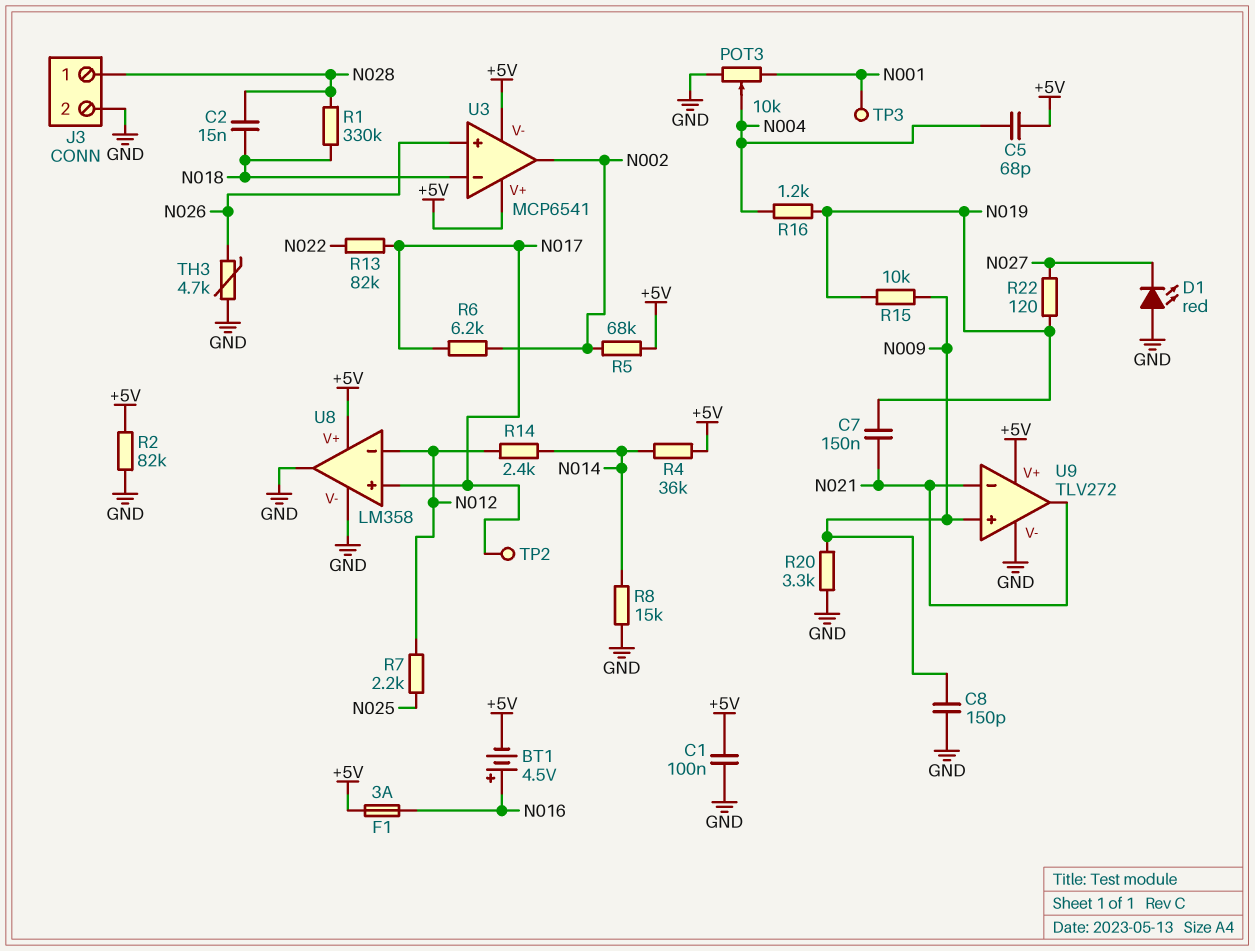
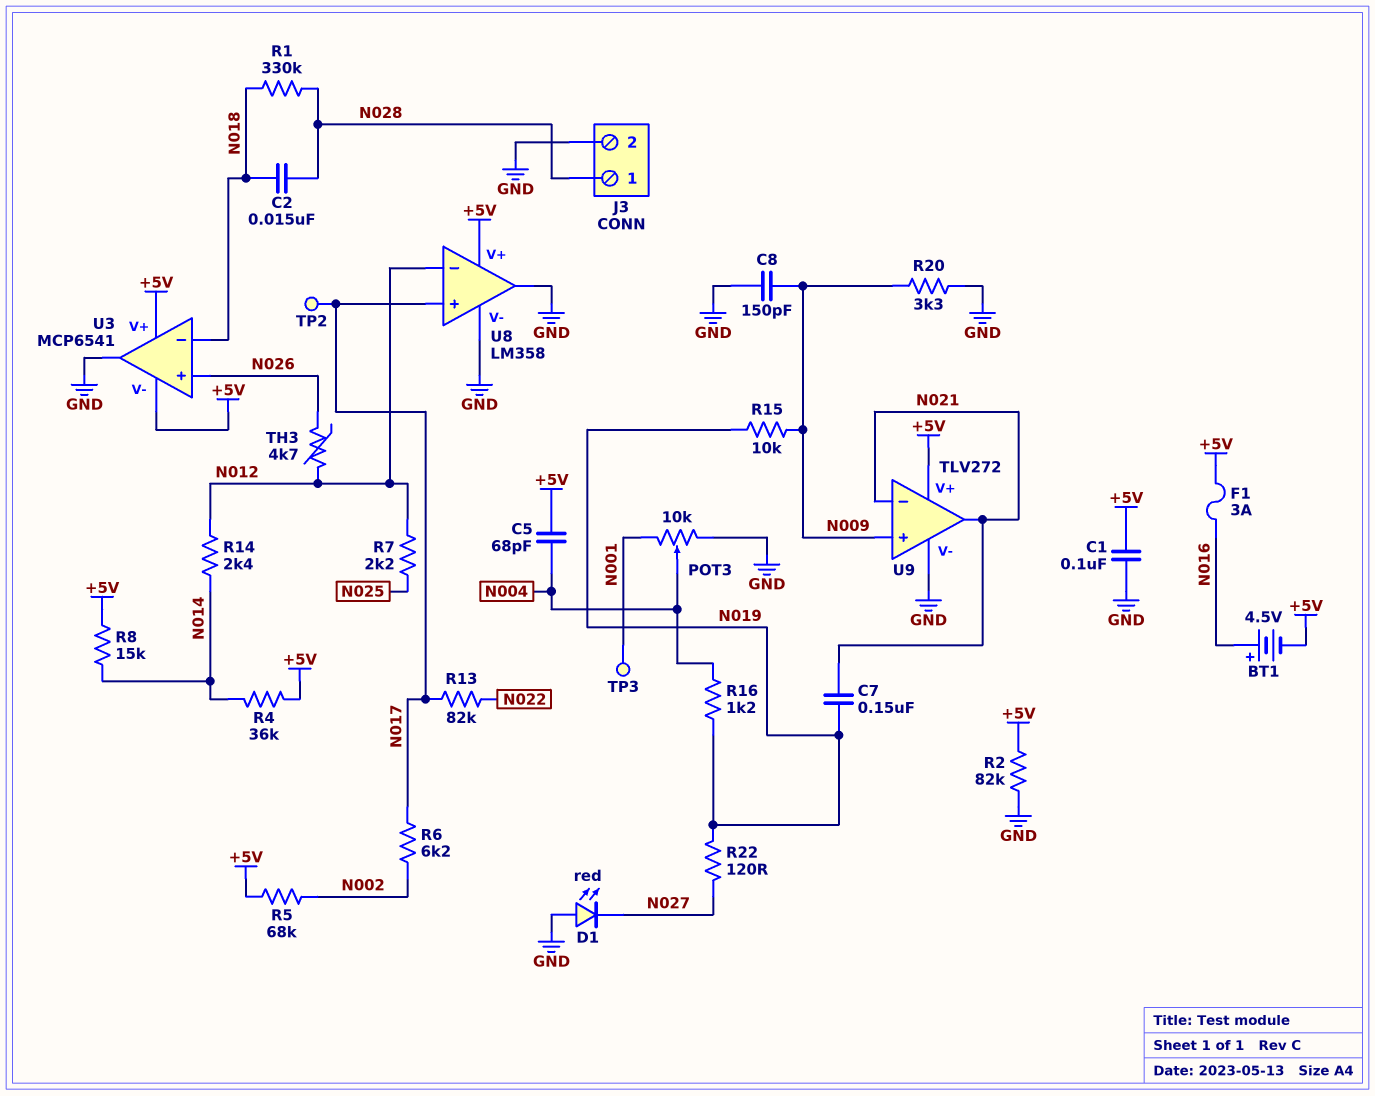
R8: 15k (GND, N014) -> 15k (+5V, N014)
TH3: 4.7k (GND, N026) -> 4.7k (N012, N026)
U3 pin out: N002 -> GND

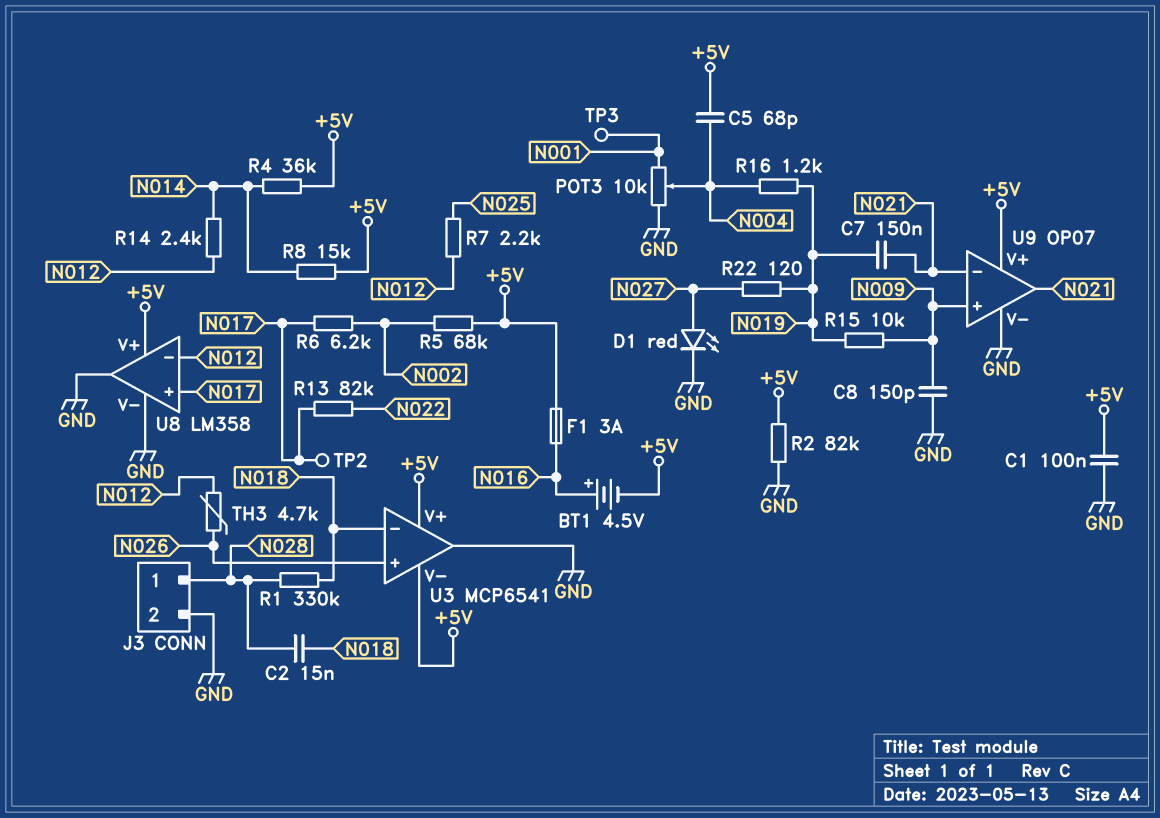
D1: LED red (A GND, K N027) -> LED red (A N027, K GND)
R20: 3.3k (GND, N009) -> none
U9: TLV272 -> OP07

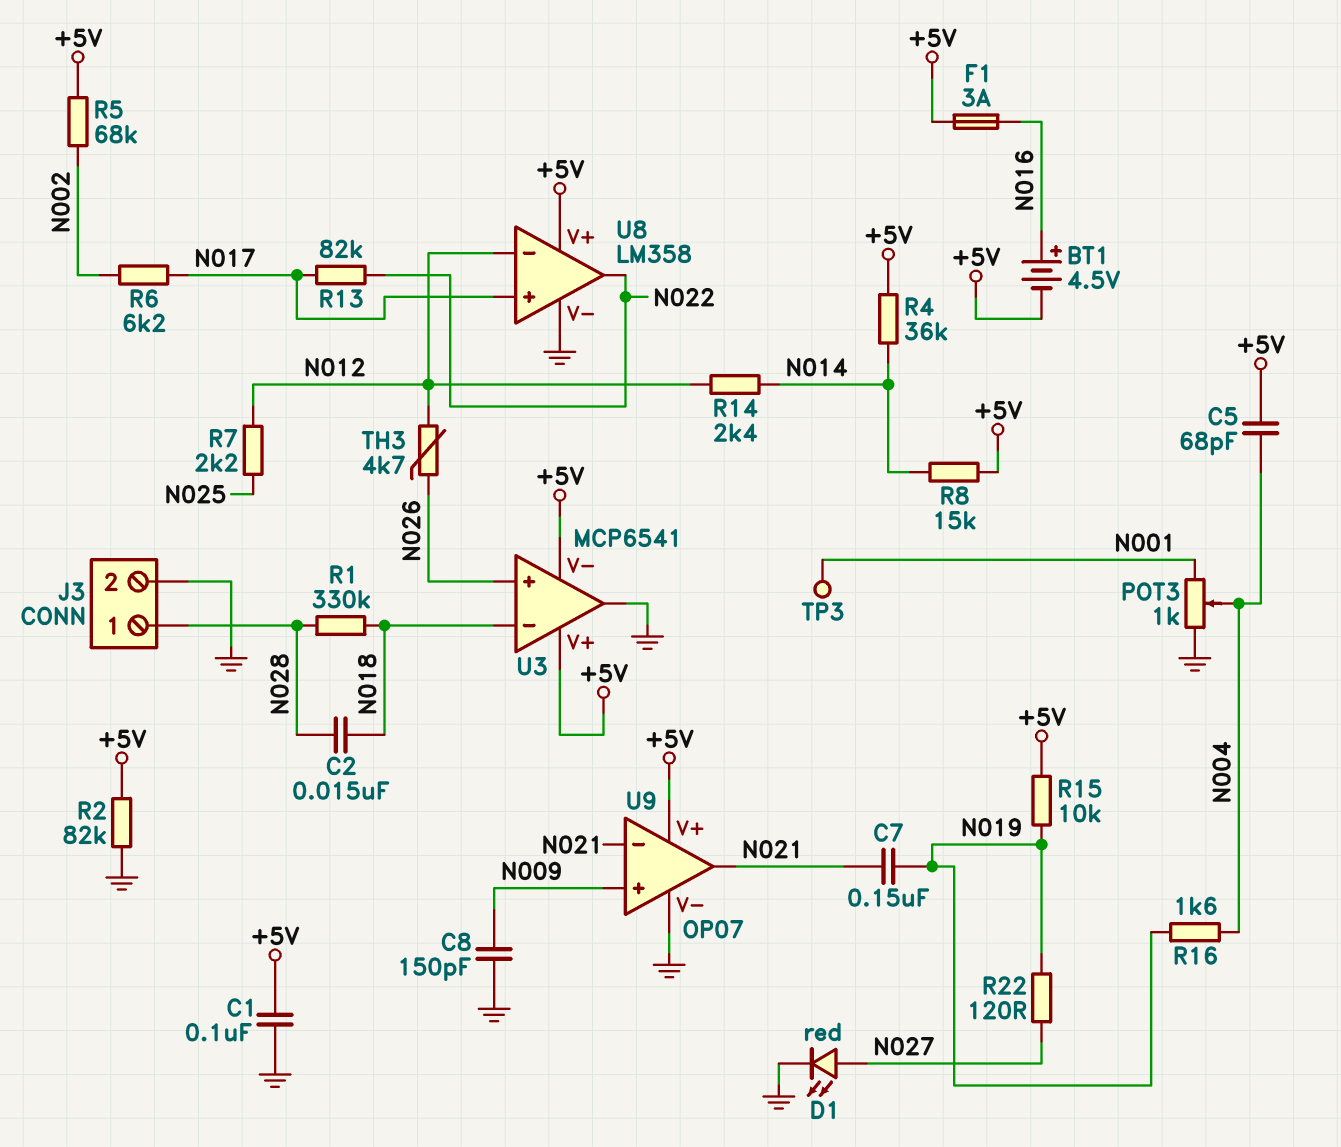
POT3: 10k (GND, N001, wiper N004) -> 1k (GND, N001, wiper N004)
R15: 10k (N009, N019) -> 10k (+5V, N019)
R16: 1.2k (N004, N019) -> 1.6k (N004, N019)
TP2: test point (N017) -> none
U8 pin out: GND -> N022

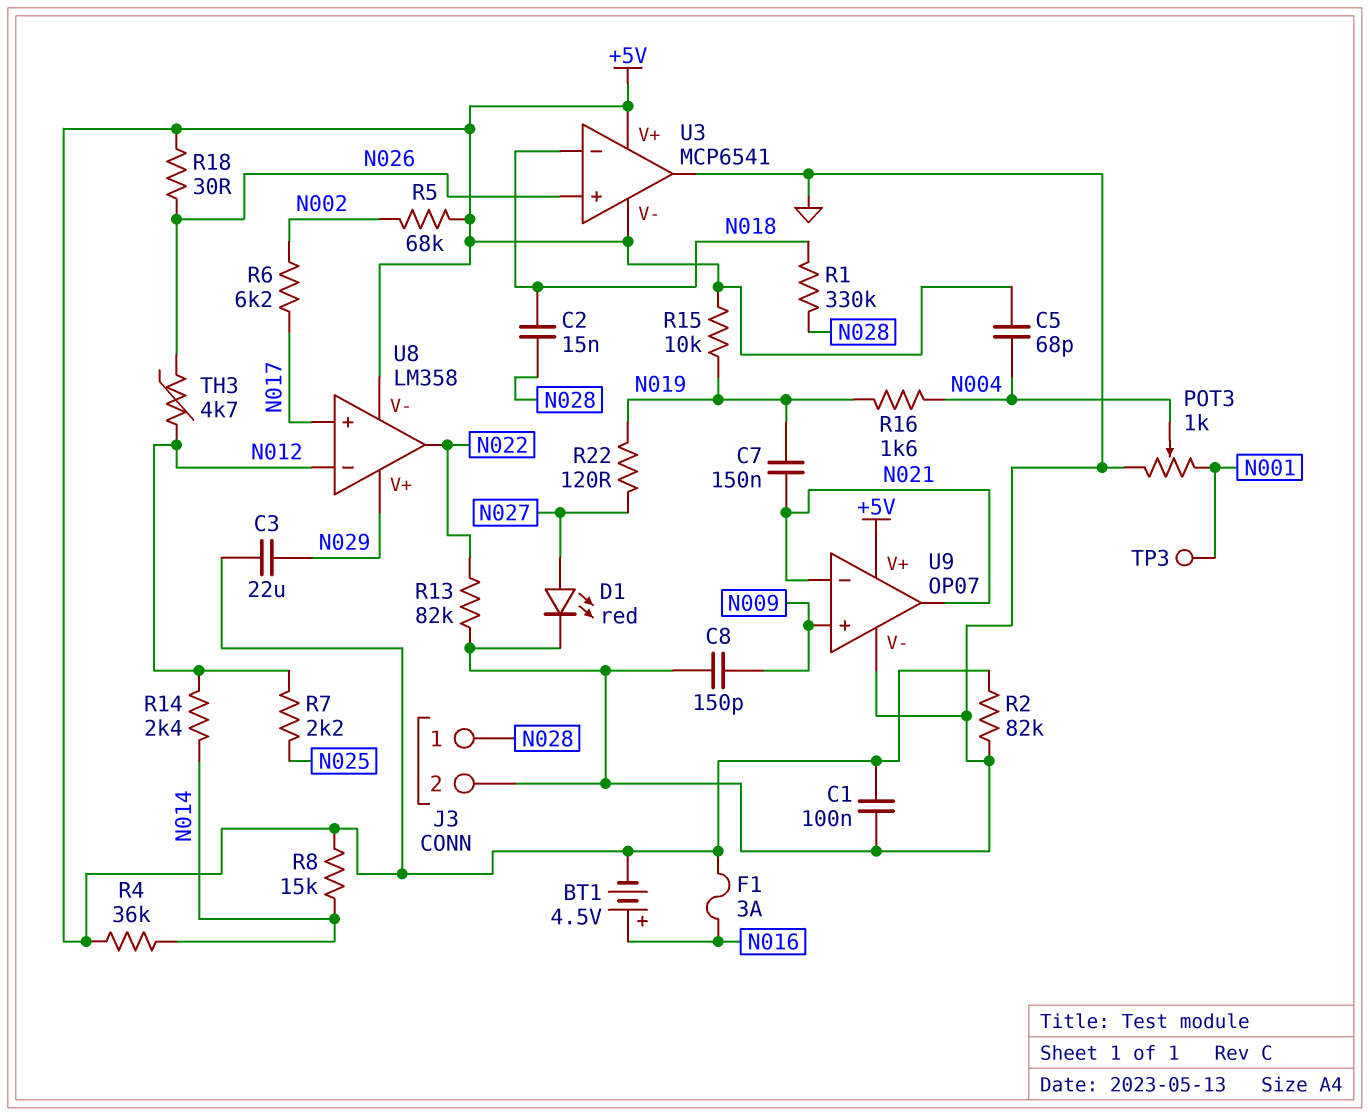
C3: none -> 22uF (+5V, N029)
R13: 82k (N017, N022) -> 82k (GND, N022)
R18: none -> 30 (+5V, N026)
U8 pin V+: +5V -> N029
U8 pin V-: GND -> +5V

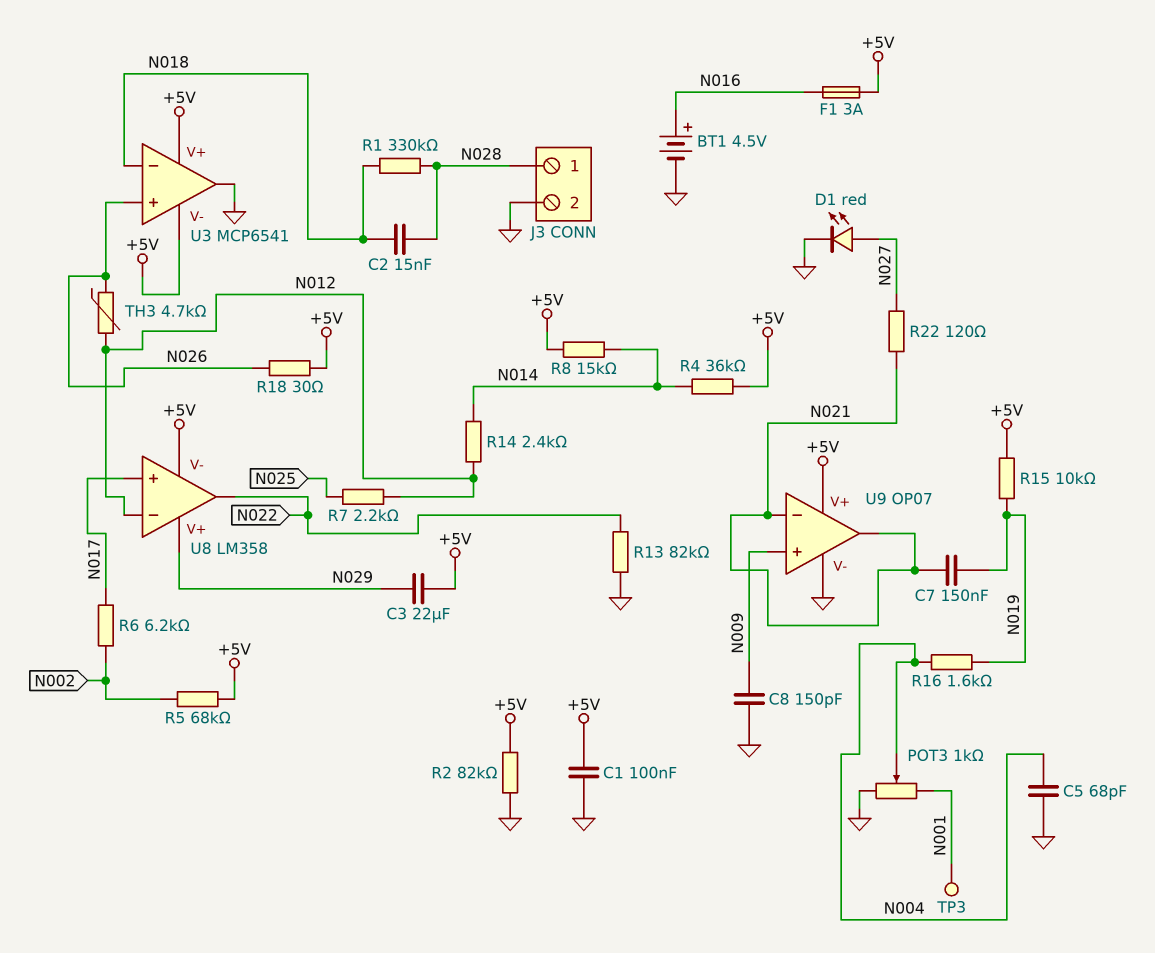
BT1: 4.5V (plus N016, minus +5V) -> 4.5V (plus N016, minus GND)
C5: 68pF (+5V, N004) -> 68pF (GND, N004)
R22: 120 (N019, N027) -> 120 (N021, N027)

